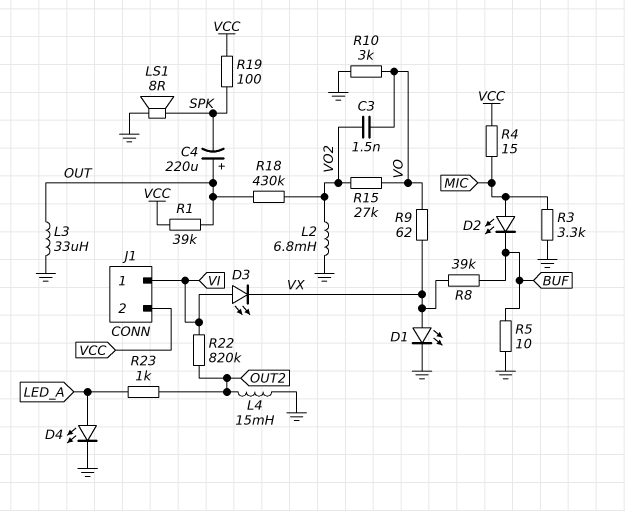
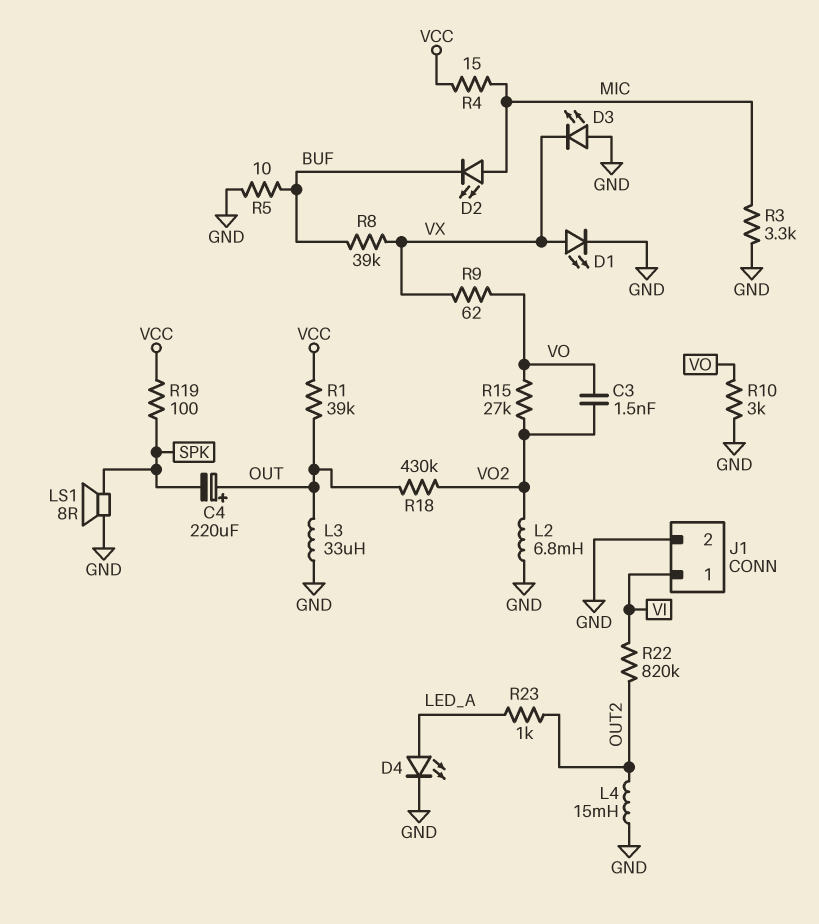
D3: LED (A VI, K VX) -> LED (A GND, K VX)
J1 pin 2: VCC -> GND

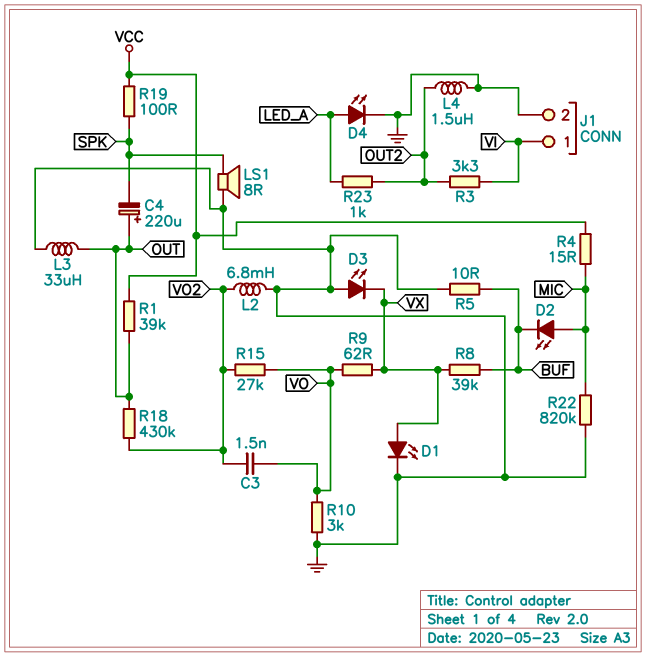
L4: 15mH (GND, OUT2) -> 1.5uH (GND, OUT2)
R3: 3.3k (GND, MIC) -> 3.3k (OUT2, VI)
R22: 820k (OUT2, VI) -> 820k (GND, MIC)

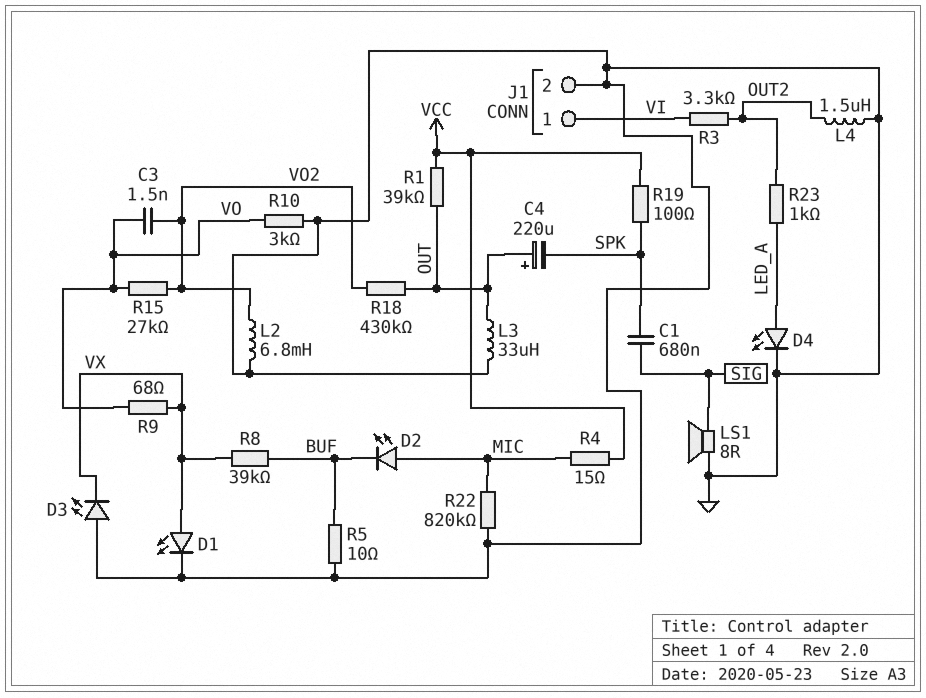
C1: none -> 680nF (SIG, SPK)
LS1: speaker 8R (GND, SPK) -> speaker 8R (GND, SIG)
R9: 62 (VO, VX) -> 68 (VO, VX)

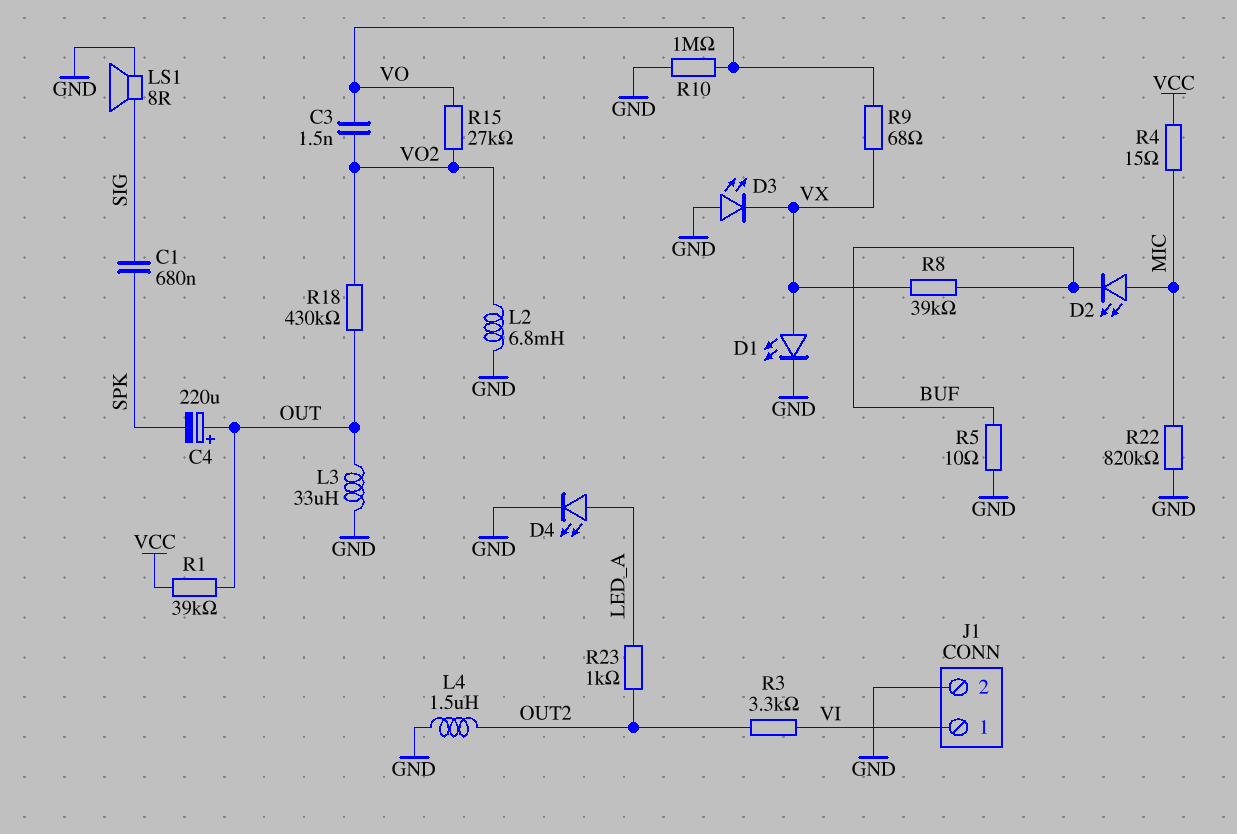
R10: 3k (GND, VO) -> 1M (GND, VO)
R19: 100 (SPK, VCC) -> none

